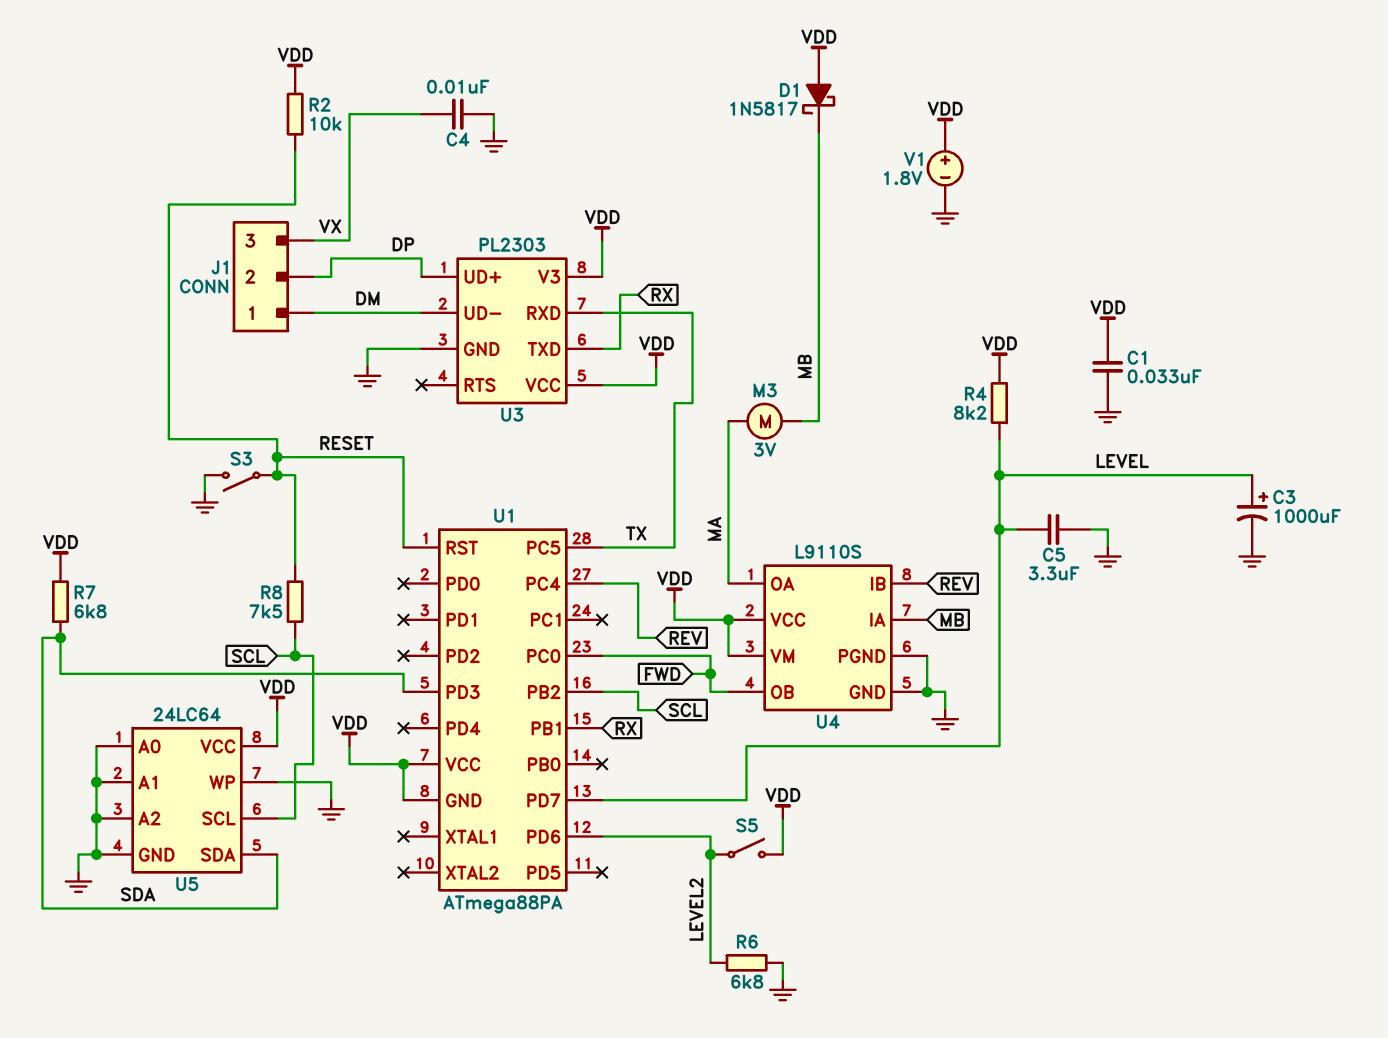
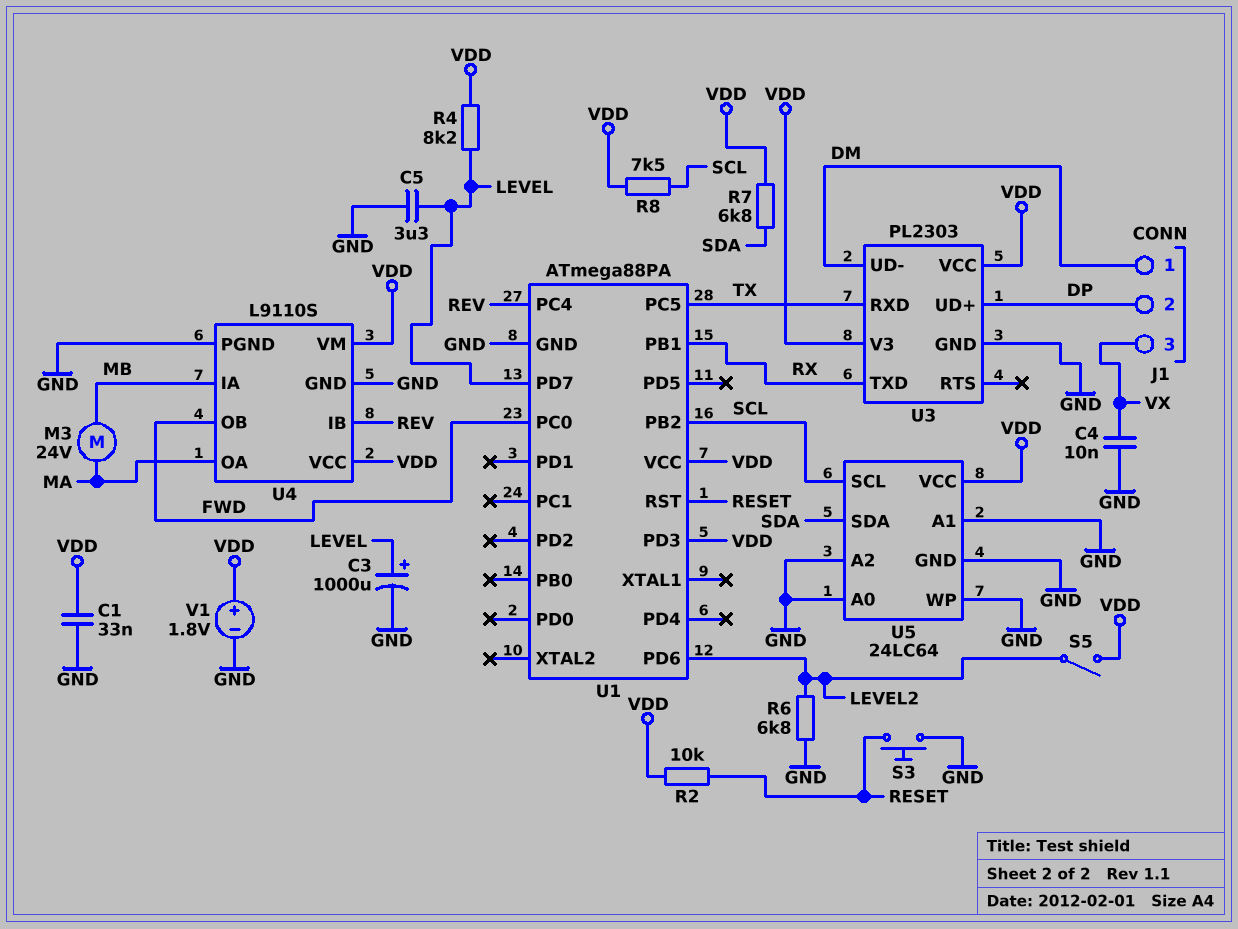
D1: schottky 1N5817 (A VDD, K MB) -> none
M3: motor 3V (MA, MB) -> motor 24V (MA, MB)
R8: 7.5k (RESET, SCL) -> 7.5k (SCL, VDD)
S3: switch (GND, RESET) -> button (GND, RESET)
U1 pin GND: VDD -> GND
U1 pin PD3: SDA -> VDD

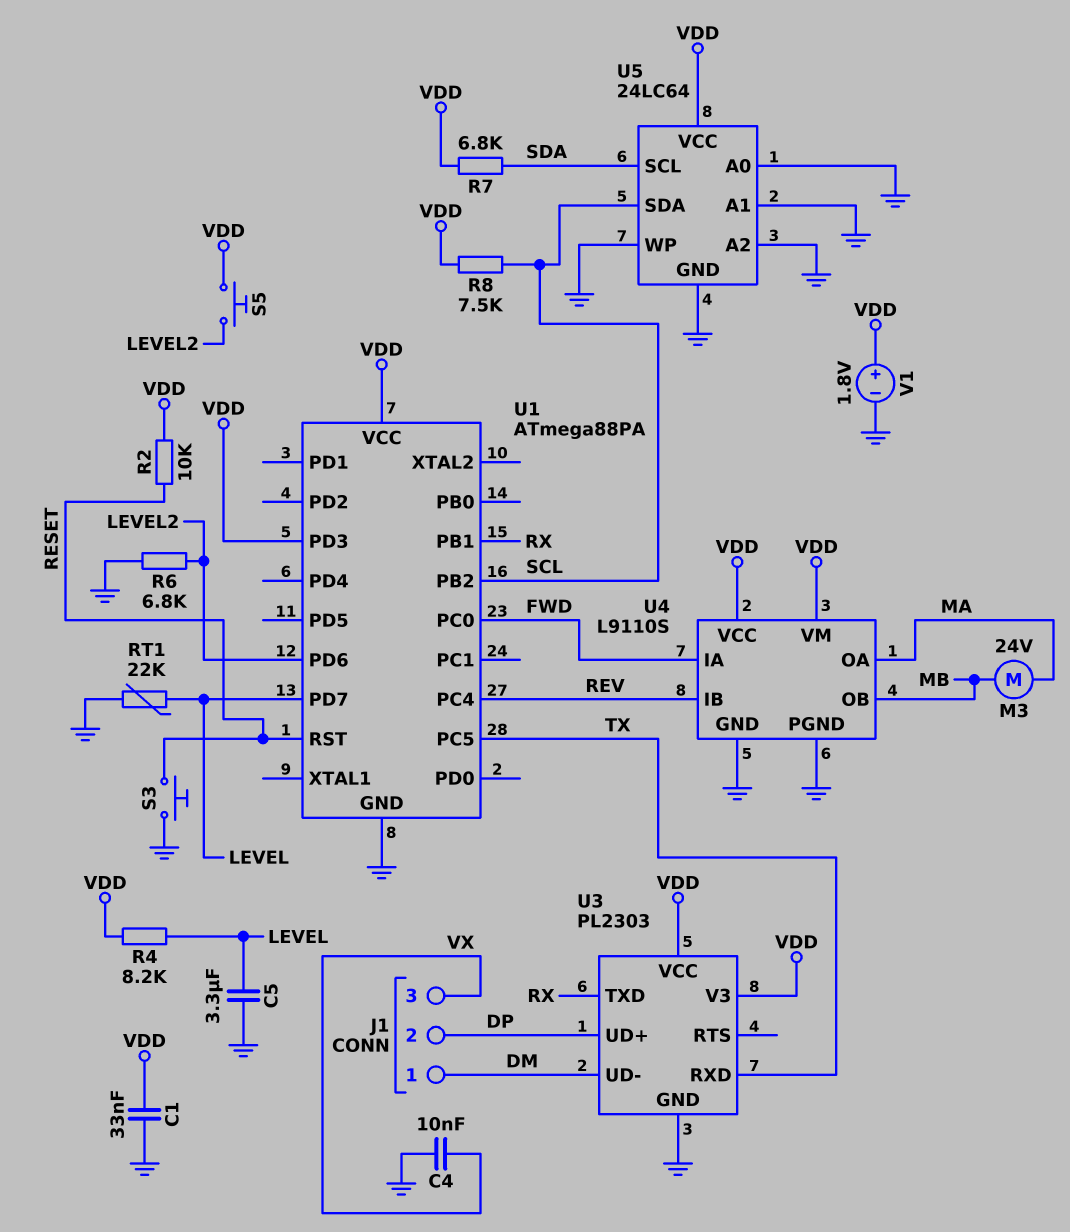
C3: 1000uF (plus LEVEL, minus GND) -> none
RT1: none -> 22k (GND, LEVEL)
S5: switch (LEVEL2, VDD) -> button (LEVEL2, VDD)
U4 pin IA: MB -> FWD
U4 pin OB: FWD -> MB
U5 pin SCL: SCL -> SDA
U5 pin SDA: SDA -> SCL

